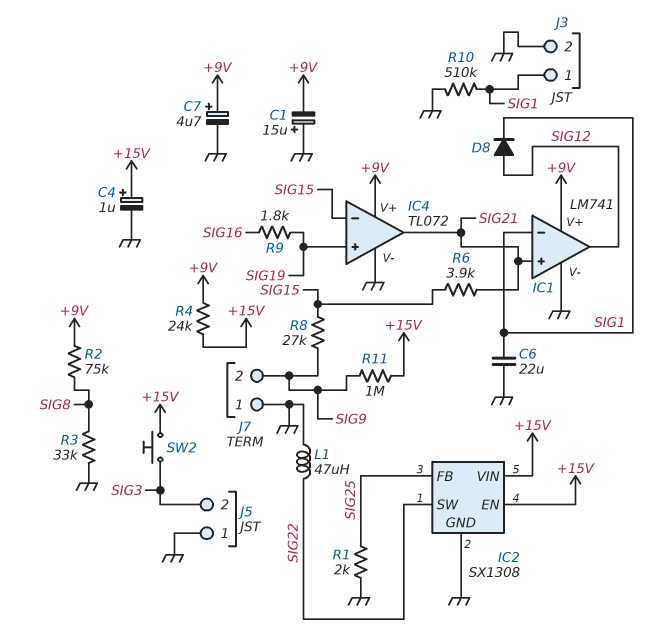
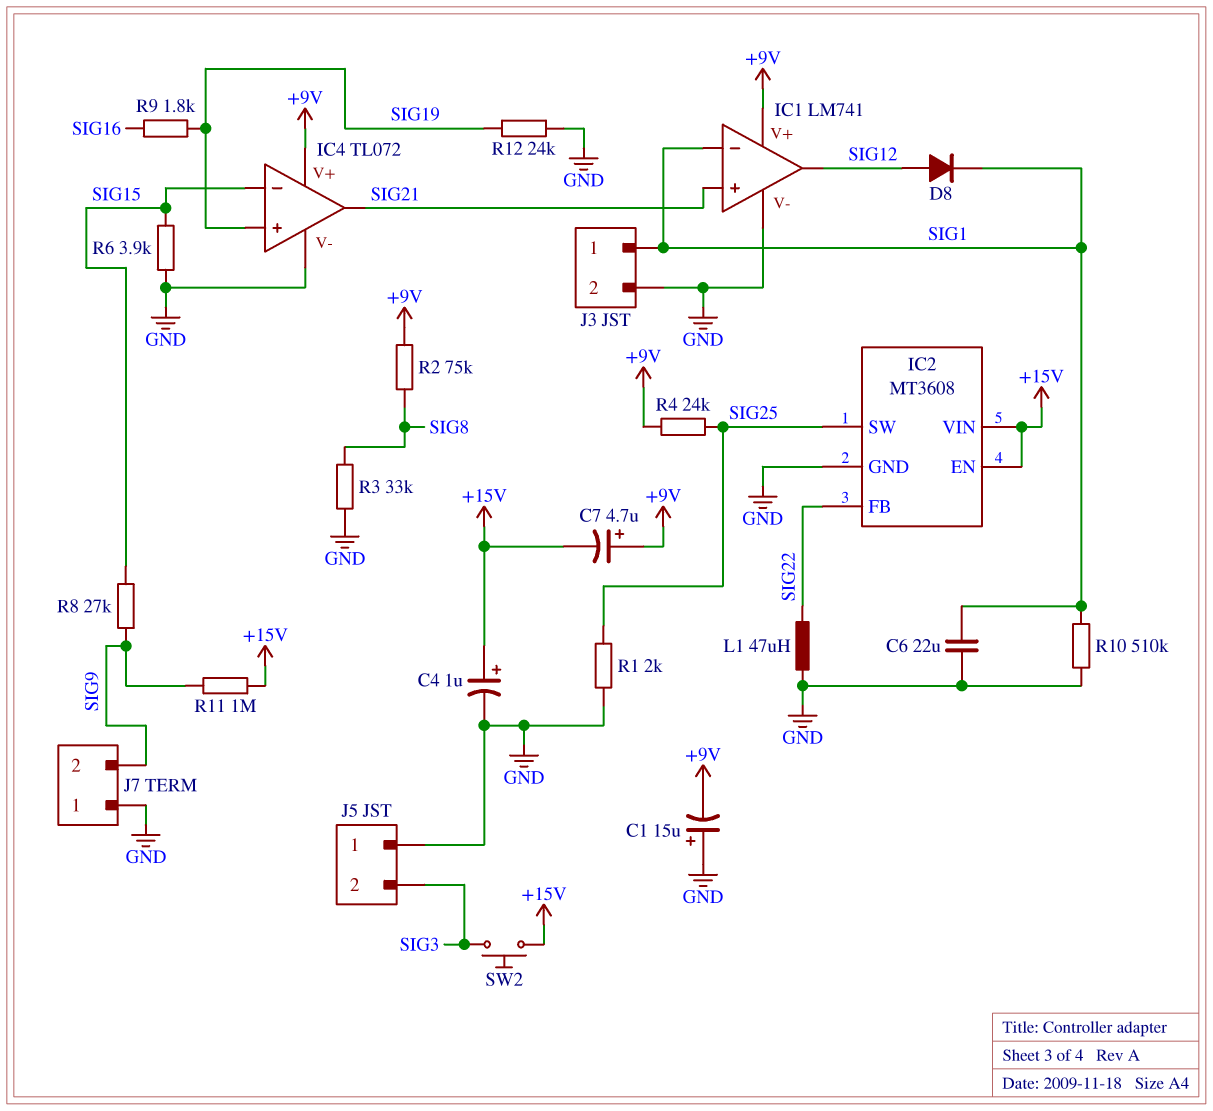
C7: 4.7uF (plus +9V, minus GND) -> 4.7uF (plus +9V, minus +15V)
IC2: SX1308 -> MT3608
IC2 pin FB: SIG25 -> SIG22
IC2 pin SW: SIG22 -> SIG25
R4: 24k (+9V, +15V) -> 24k (+9V, SIG25)
R6: 3.9k (SIG15, SIG21) -> 3.9k (GND, SIG15)
R12: none -> 24k (GND, SIG19)

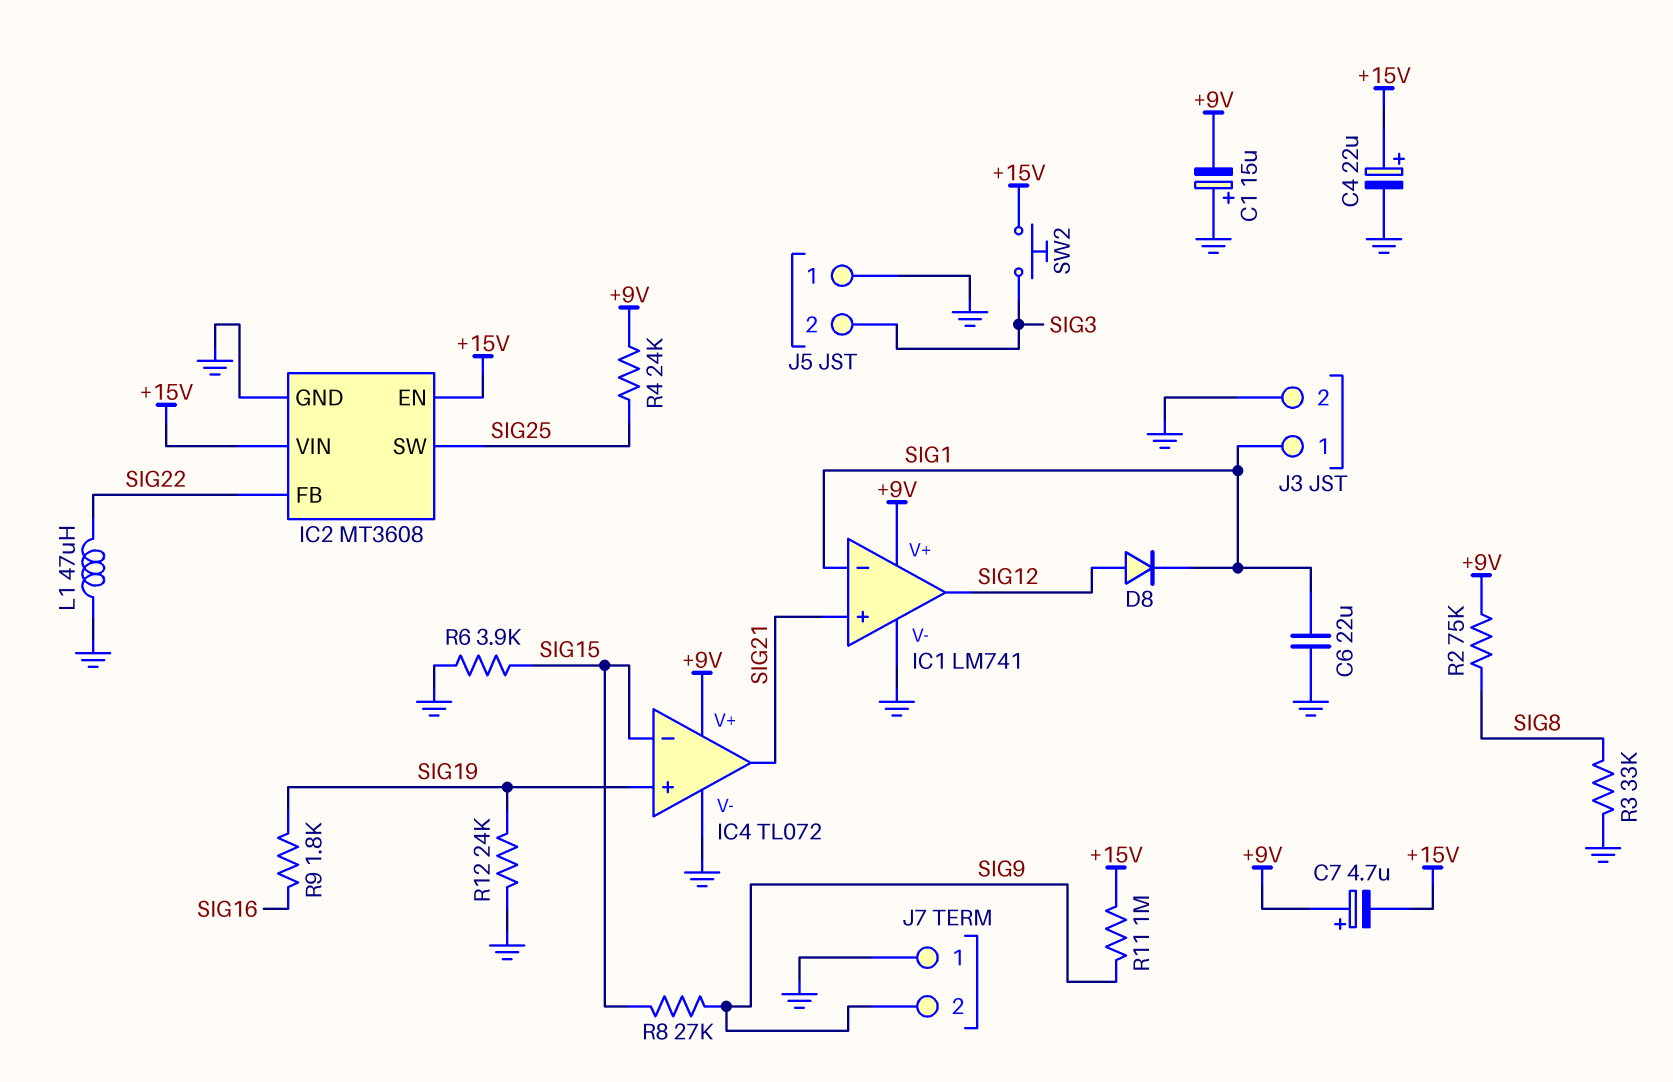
C4: 1uF (plus +15V, minus GND) -> 22uF (plus +15V, minus GND)
R1: 2k (GND, SIG25) -> none
R10: 510k (GND, SIG1) -> none

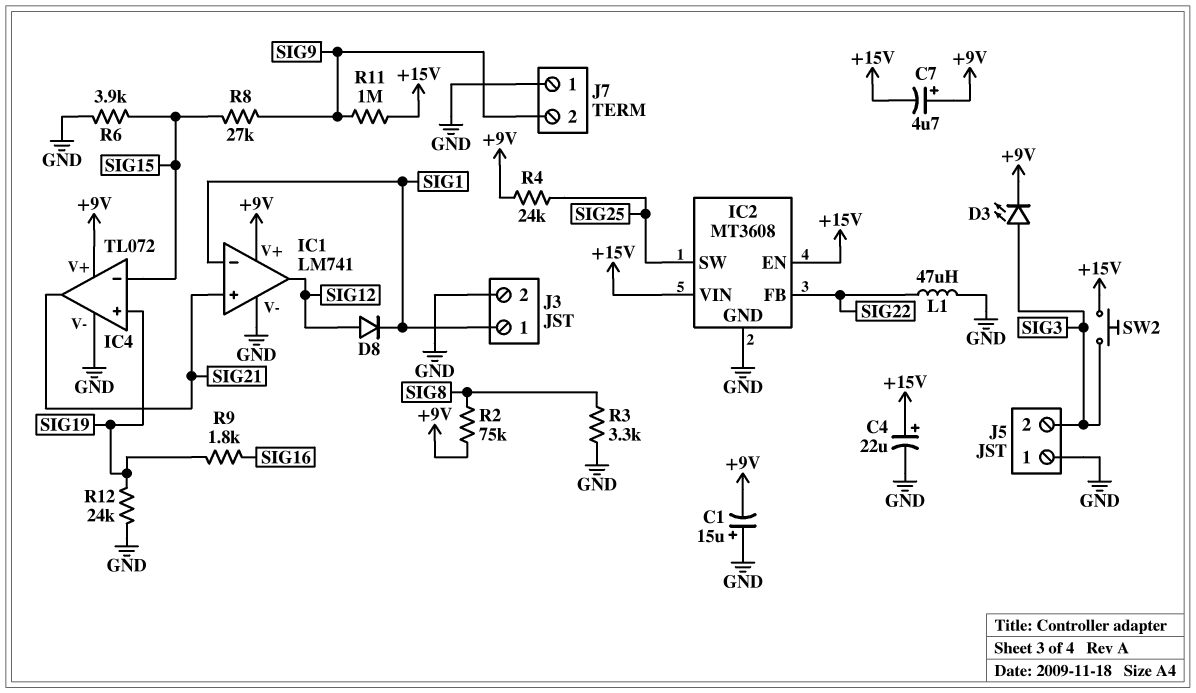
C6: 22uF (GND, SIG1) -> none
D3: none -> LED (A SIG3, K +9V)
R3: 33k (GND, SIG8) -> 3.3k (GND, SIG8)

